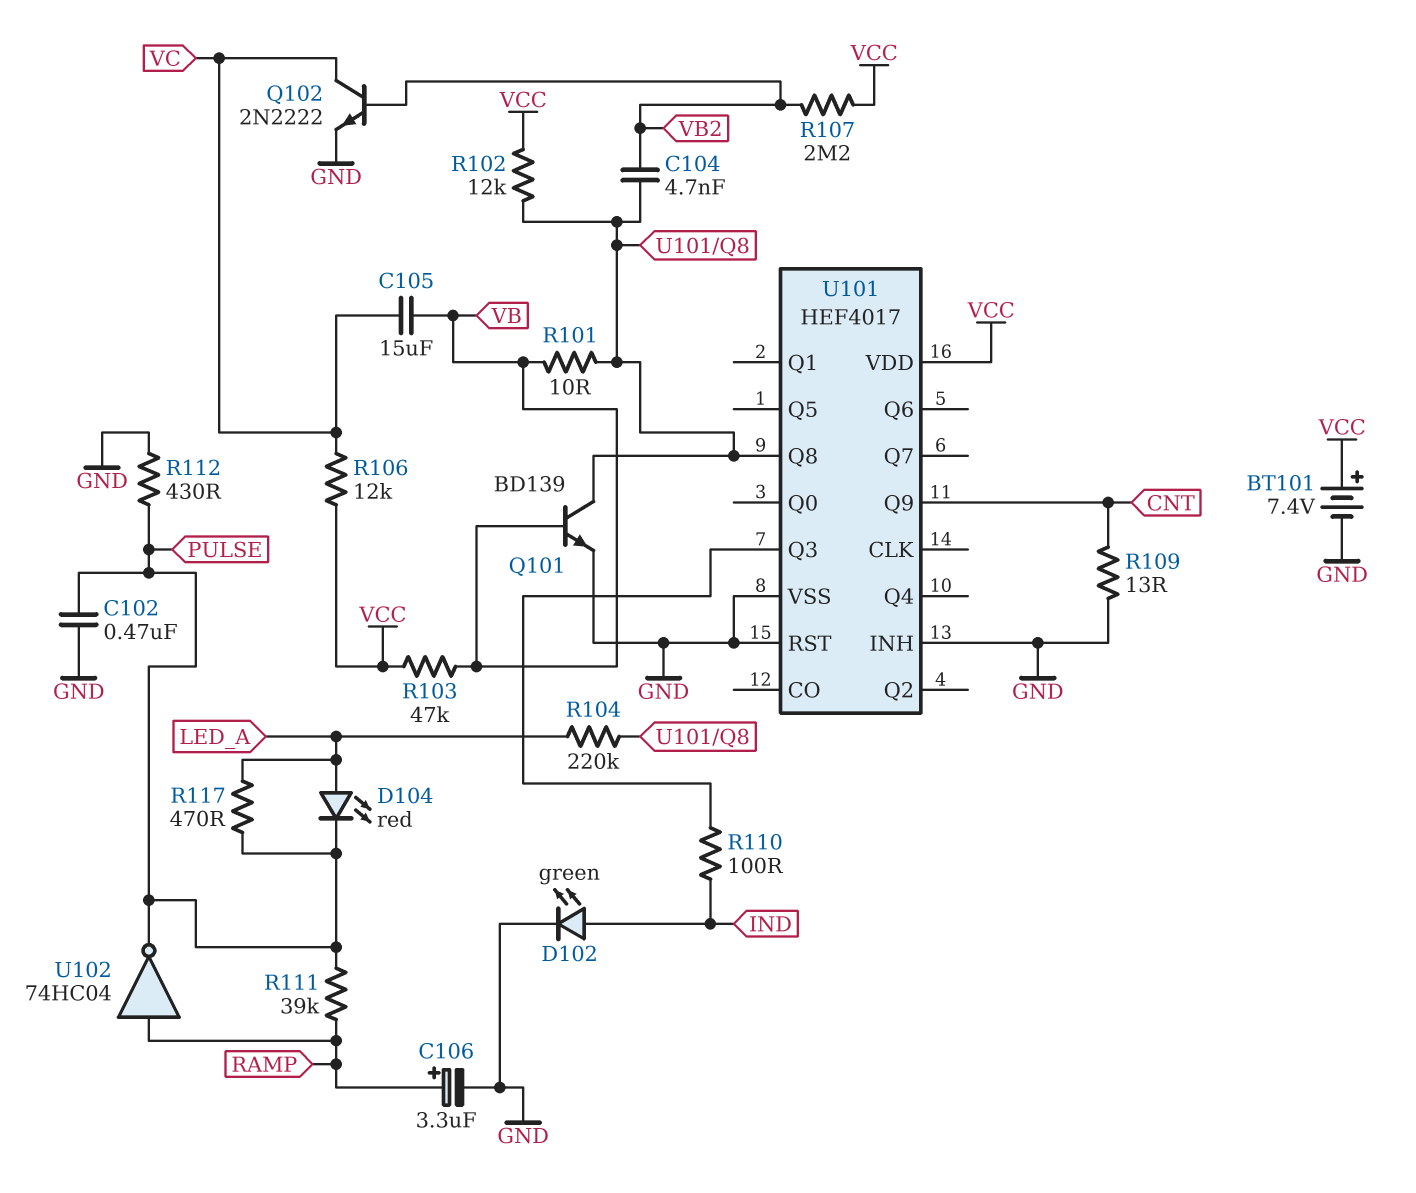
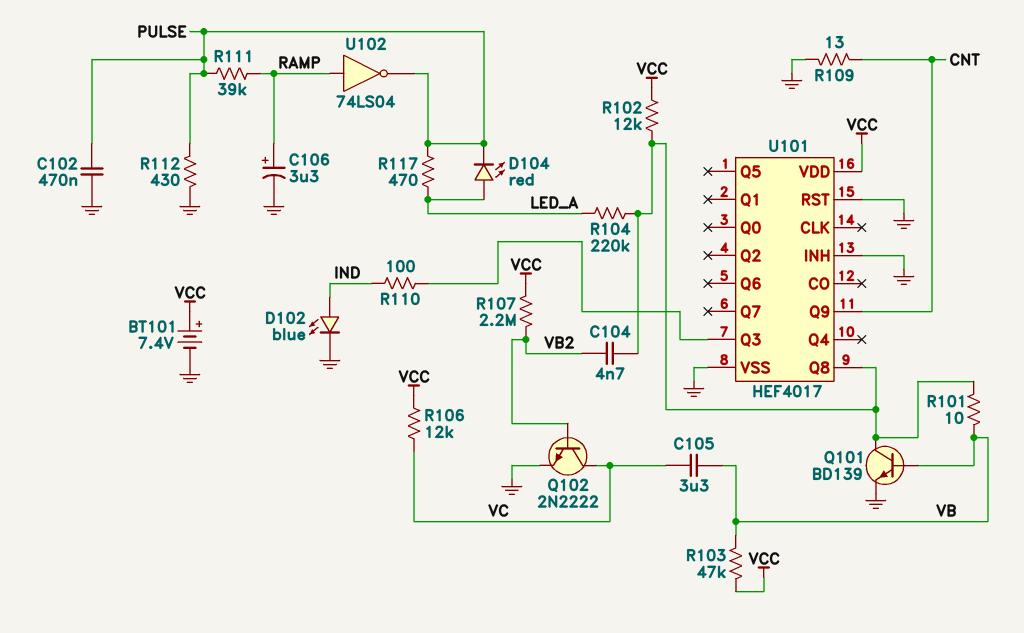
C105: 15uF (VB, VC) -> 3.3uF (VB, VC)
D102: LED green (A IND, K GND) -> LED blue (A IND, K GND)
U102: NOT 74HC04 (in RAMP, out PULSE) -> NOT 74LS04 (in RAMP, out PULSE)

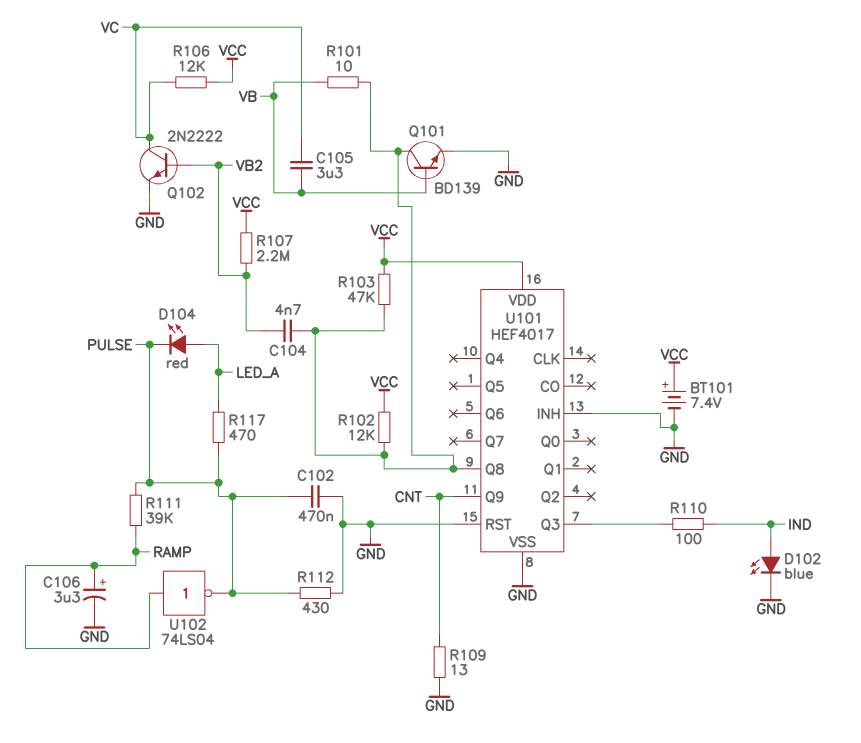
R103: 47k (VB, VCC) -> 47k (U101/Q8, VCC)
R104: 220k (LED_A, U101/Q8) -> none

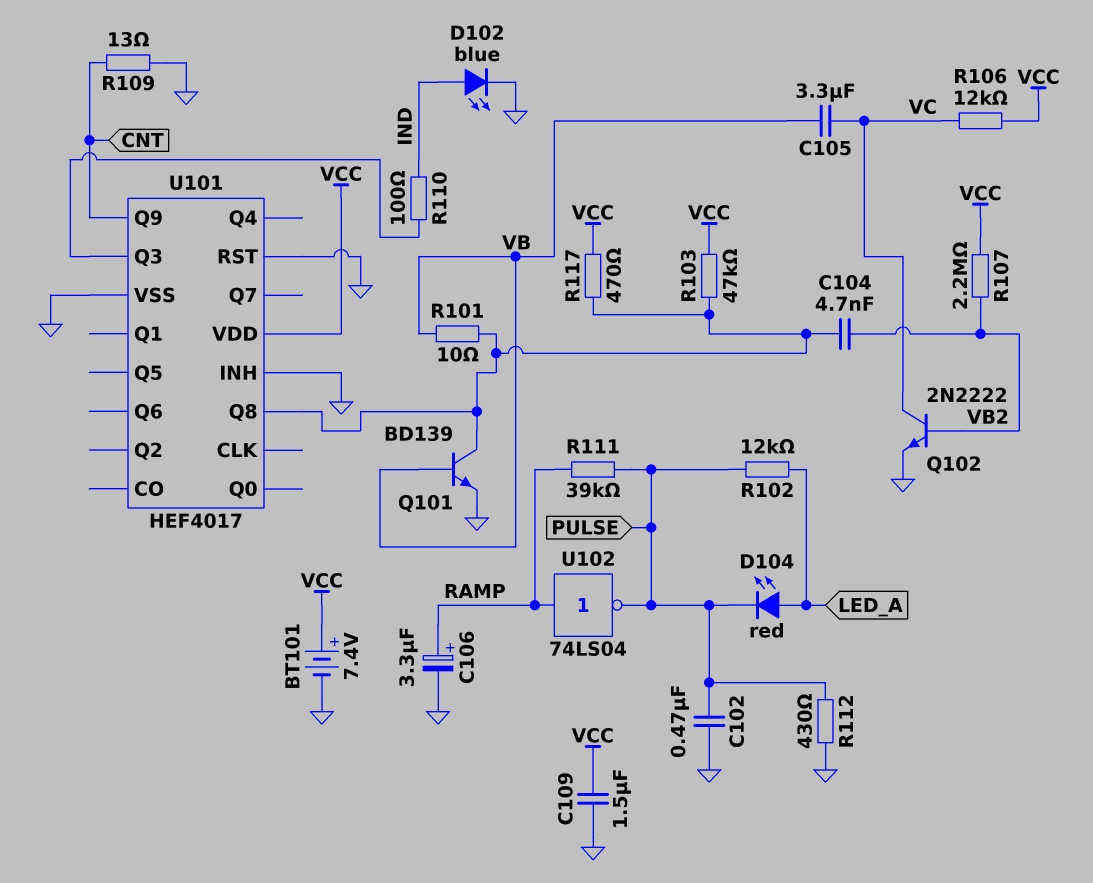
C109: none -> 1.5uF (GND, VCC)
R102: 12k (U101/Q8, VCC) -> 12k (LED_A, PULSE)
R117: 470 (LED_A, PULSE) -> 470 (U101/Q8, VCC)

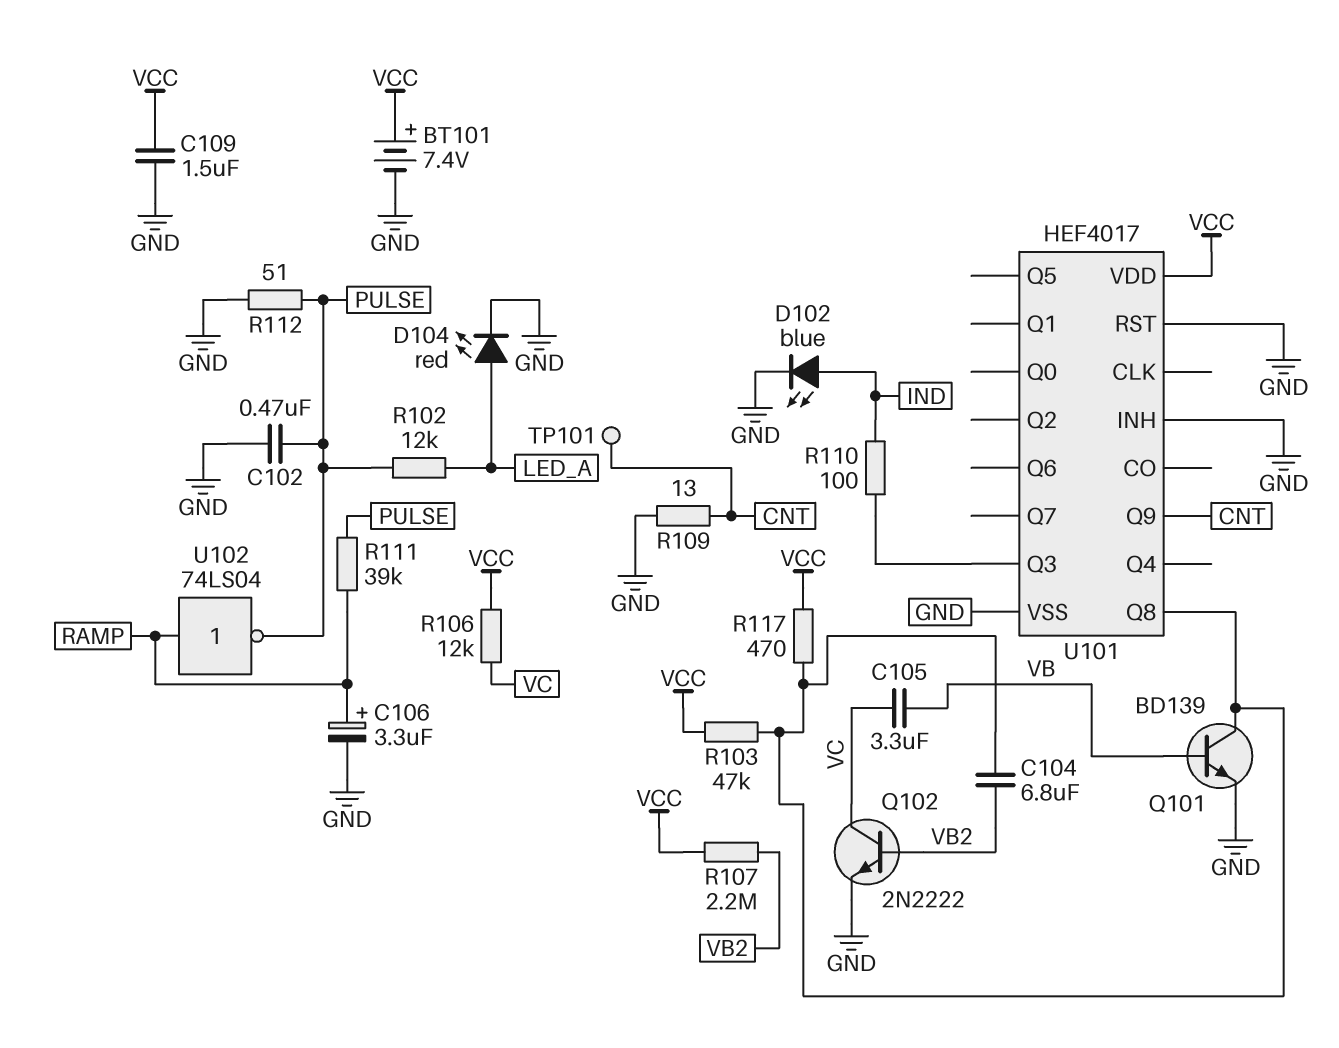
C104: 4.7nF (U101/Q8, VB2) -> 6.8uF (U101/Q8, VB2)
D104: LED red (A LED_A, K PULSE) -> LED red (A LED_A, K GND)
R101: 10 (U101/Q8, VB) -> none
R112: 430 (GND, PULSE) -> 51 (GND, PULSE)
TP101: none -> test point (CNT)

